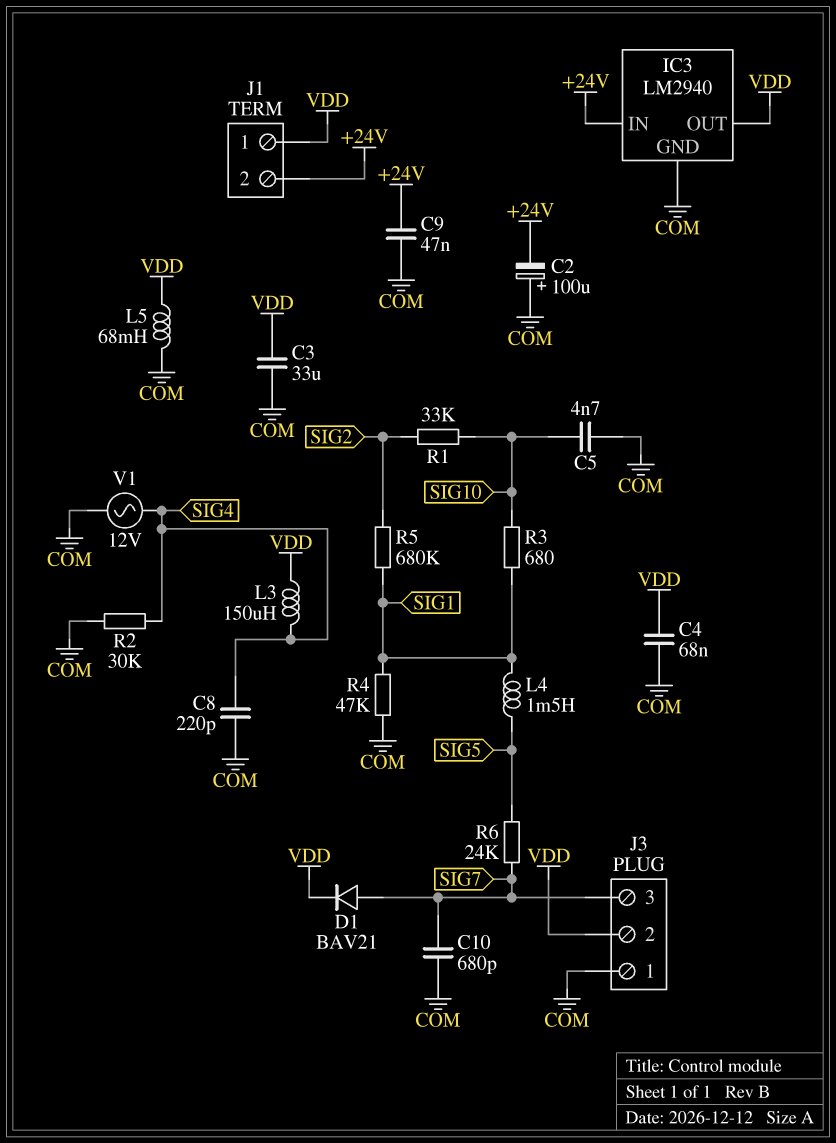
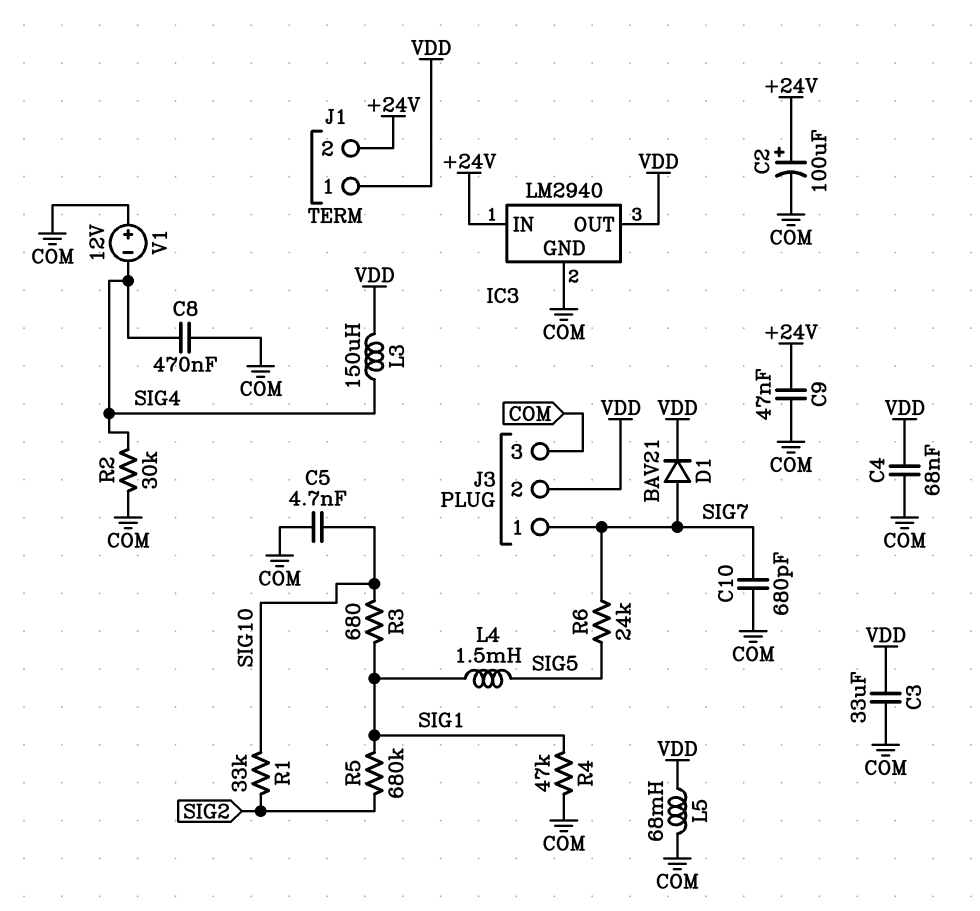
C2: 100uF (plus COM, minus +24V) -> 100uF (plus +24V, minus COM)
C8: 220pF (COM, SIG4) -> 470nF (COM, SIG4)
J3 pin 1: COM -> SIG7
J3 pin 3: SIG7 -> COM
V1: AC 12V (COM, SIG4) -> 12V (plus COM, minus SIG4)

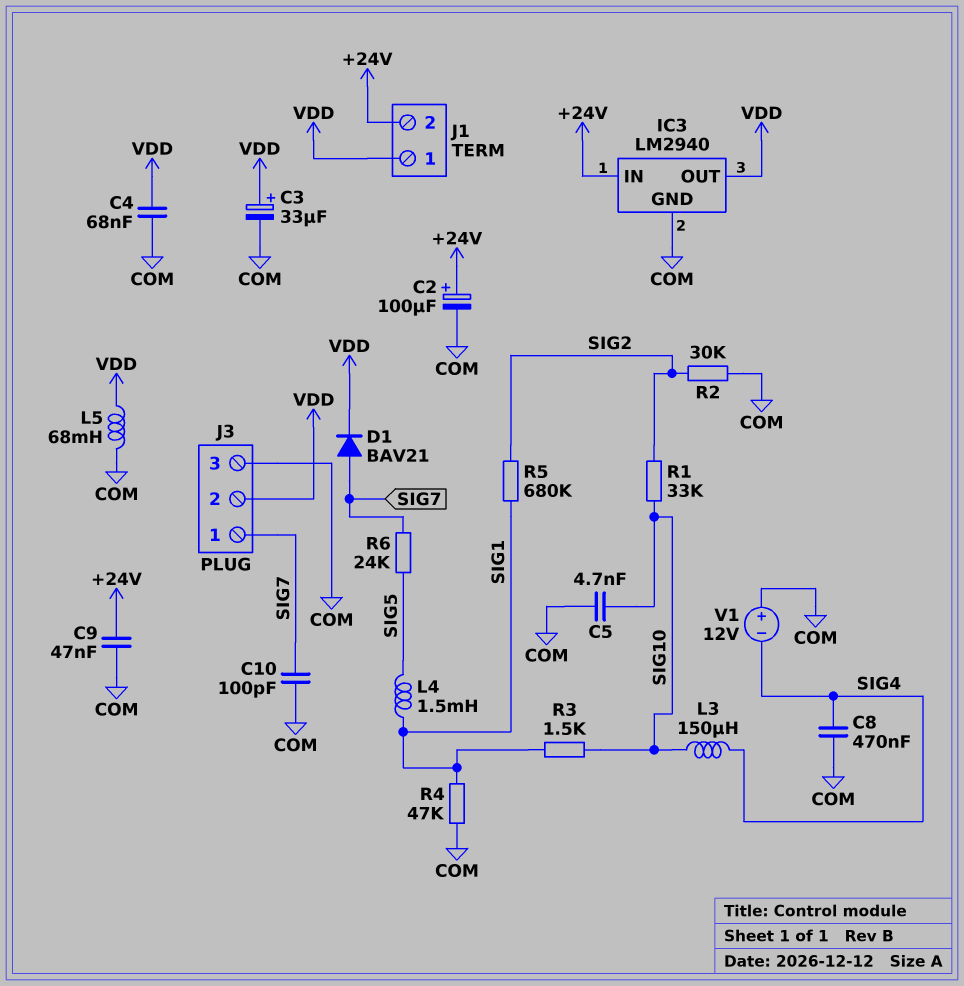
C3: 33uF (COM, VDD) -> 33uF (plus VDD, minus COM)
C10: 680pF (COM, SIG7) -> 100pF (COM, SIG7)
L3: 150uH (SIG4, VDD) -> 150uH (SIG4, SIG10)
R2: 30k (COM, SIG4) -> 30k (COM, SIG2)
R3: 680 (SIG1, SIG10) -> 1.5k (SIG1, SIG10)

